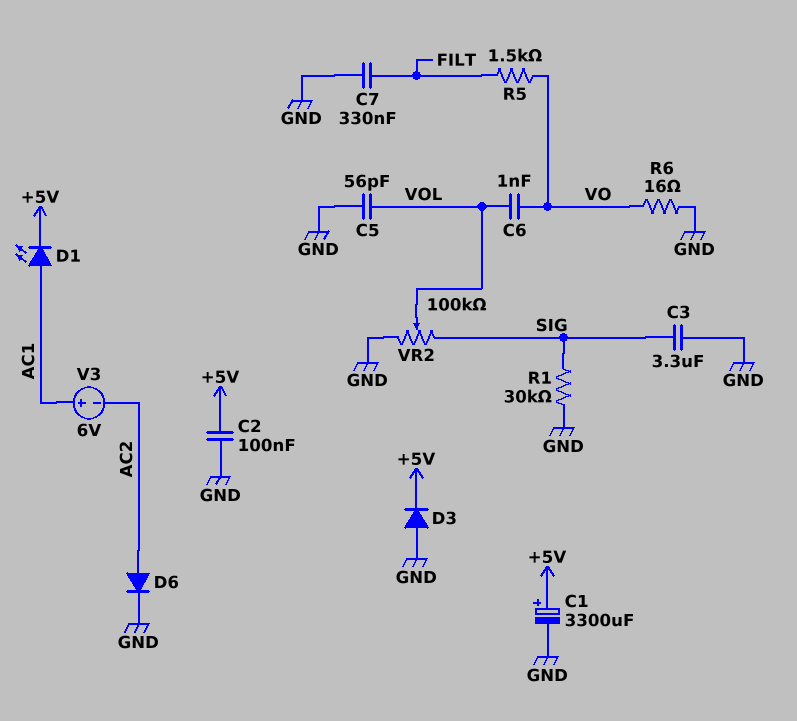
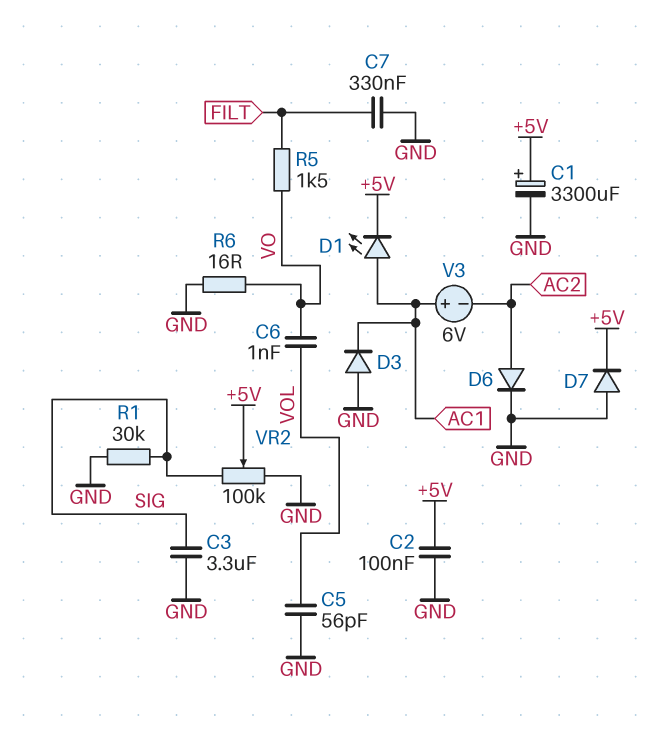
D3: diode (A GND, K +5V) -> diode (A GND, K AC1)
D7: none -> diode (A GND, K +5V)
VR2: 100k (GND, SIG, wiper VOL) -> 100k (GND, SIG, wiper +5V)

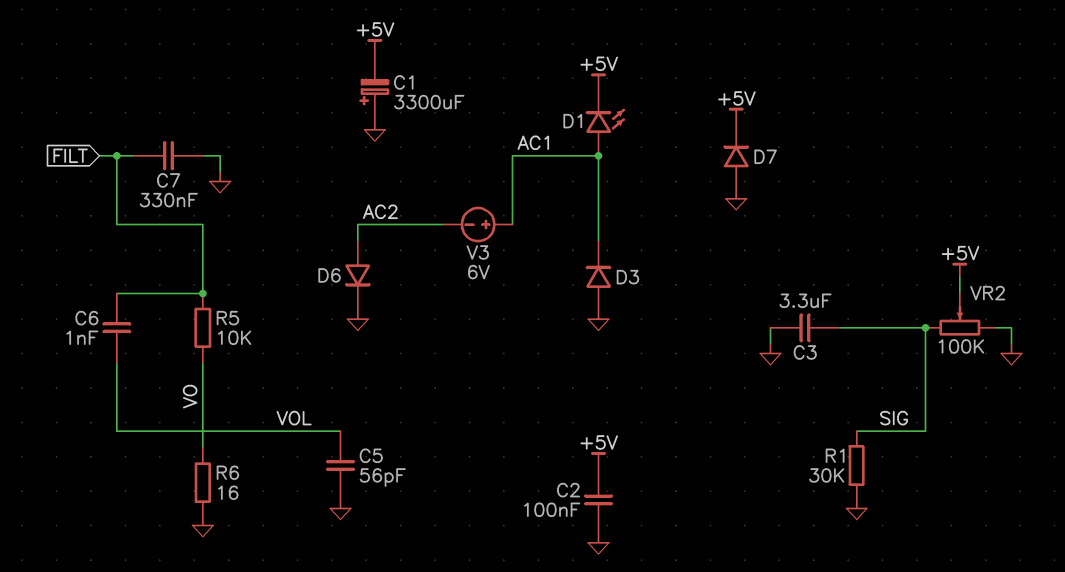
C1: 3300uF (plus +5V, minus GND) -> 3300uF (plus GND, minus +5V)
C6: 1nF (VO, VOL) -> 1nF (FILT, VOL)
R5: 1.5k (FILT, VO) -> 10k (FILT, VO)

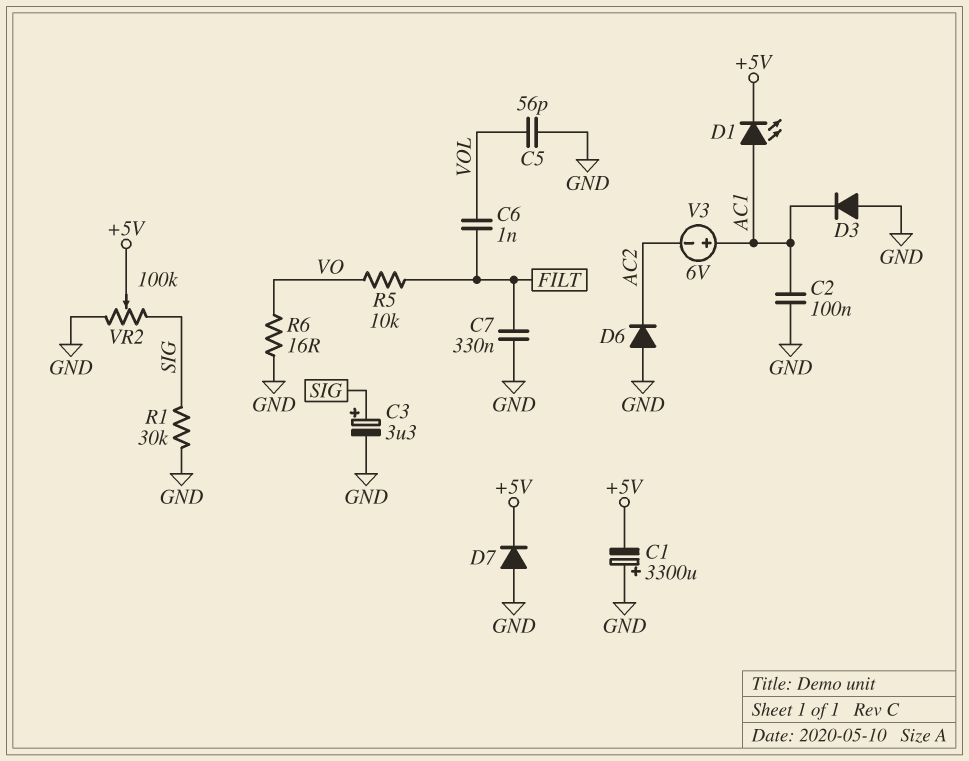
C2: 100nF (+5V, GND) -> 100nF (AC1, GND)
C3: 3.3uF (GND, SIG) -> 3.3uF (plus SIG, minus GND)
D6: diode (A AC2, K GND) -> diode (A GND, K AC2)

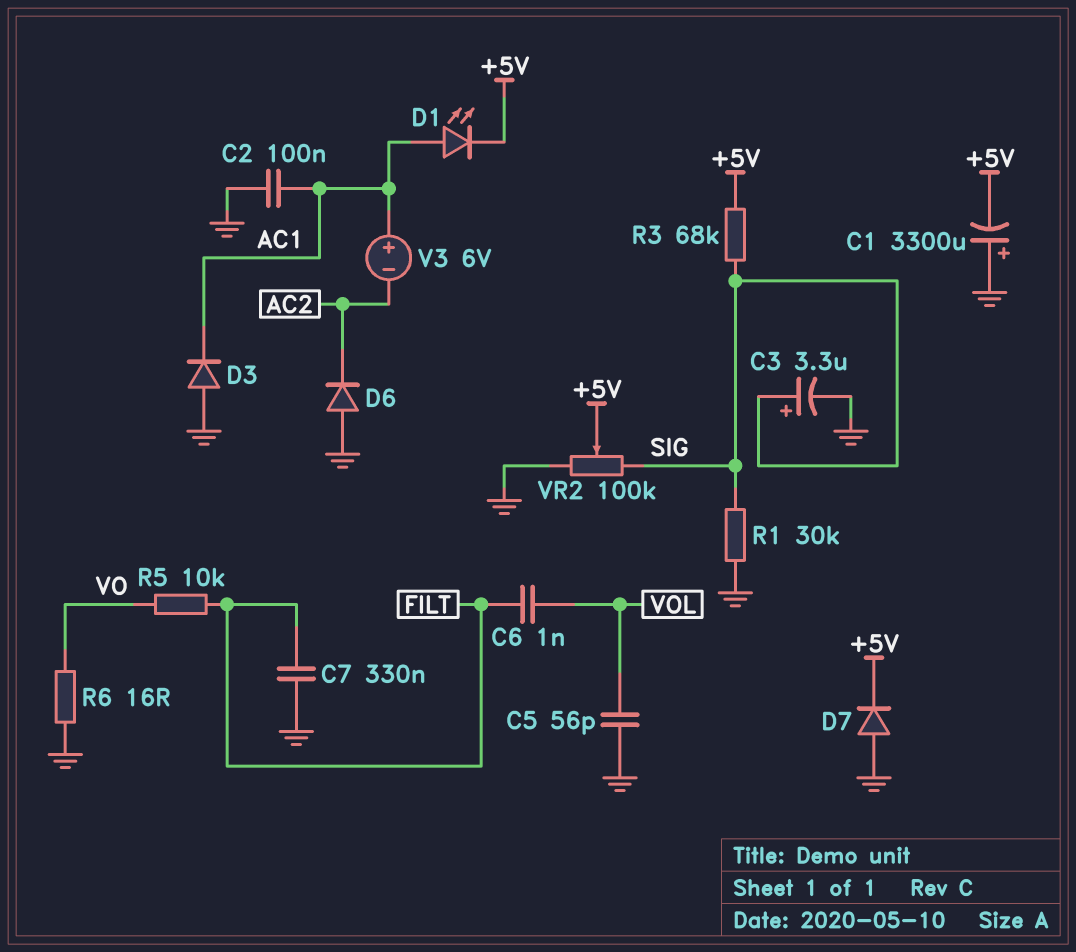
R3: none -> 68k (+5V, SIG)

